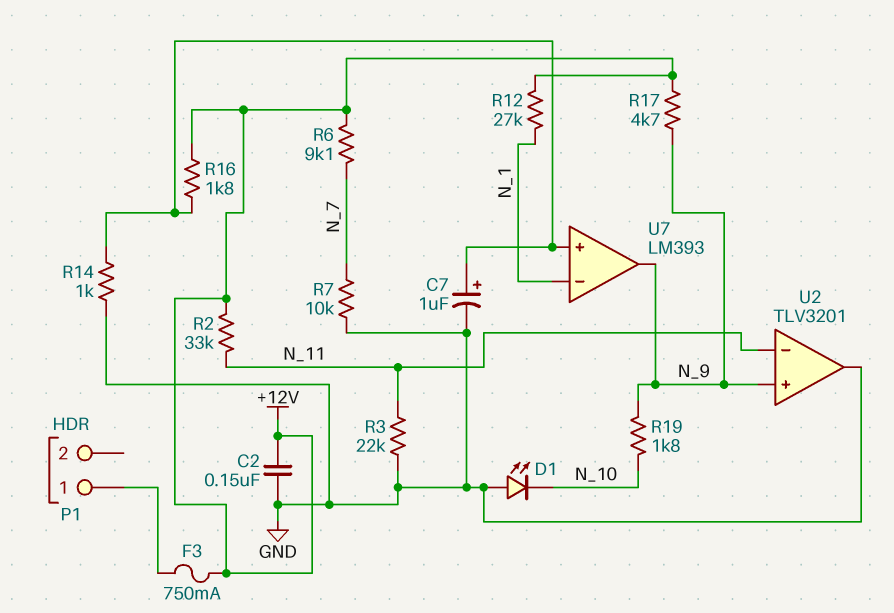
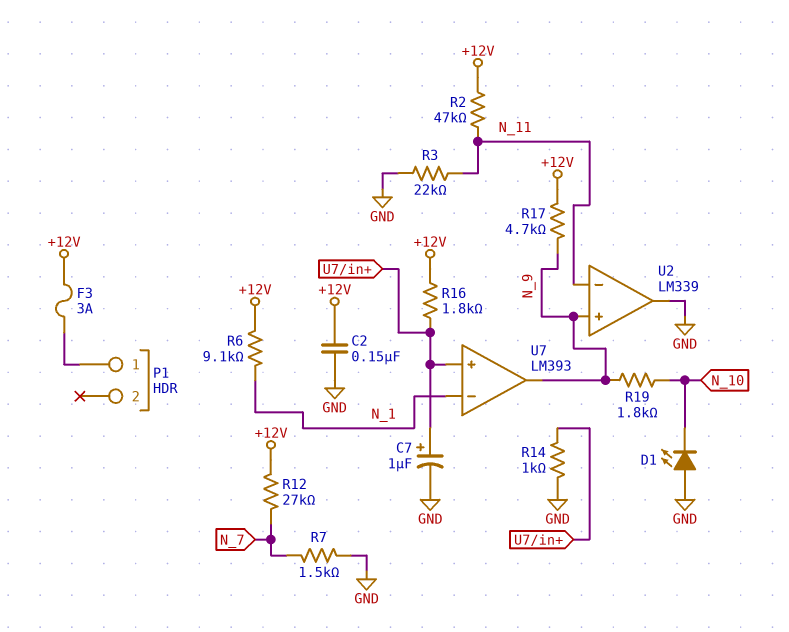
F3: 750mA (+12V, P1/1) -> 3A (+12V, P1/1)
R2: 33k (+12V, N_11) -> 47k (+12V, N_11)
R6: 9.1k (+12V, N_7) -> 9.1k (+12V, N_1)
R7: 10k (GND, N_7) -> 1.5k (GND, N_7)
R12: 27k (+12V, N_1) -> 27k (+12V, N_7)
U2: TLV3201 -> LM339

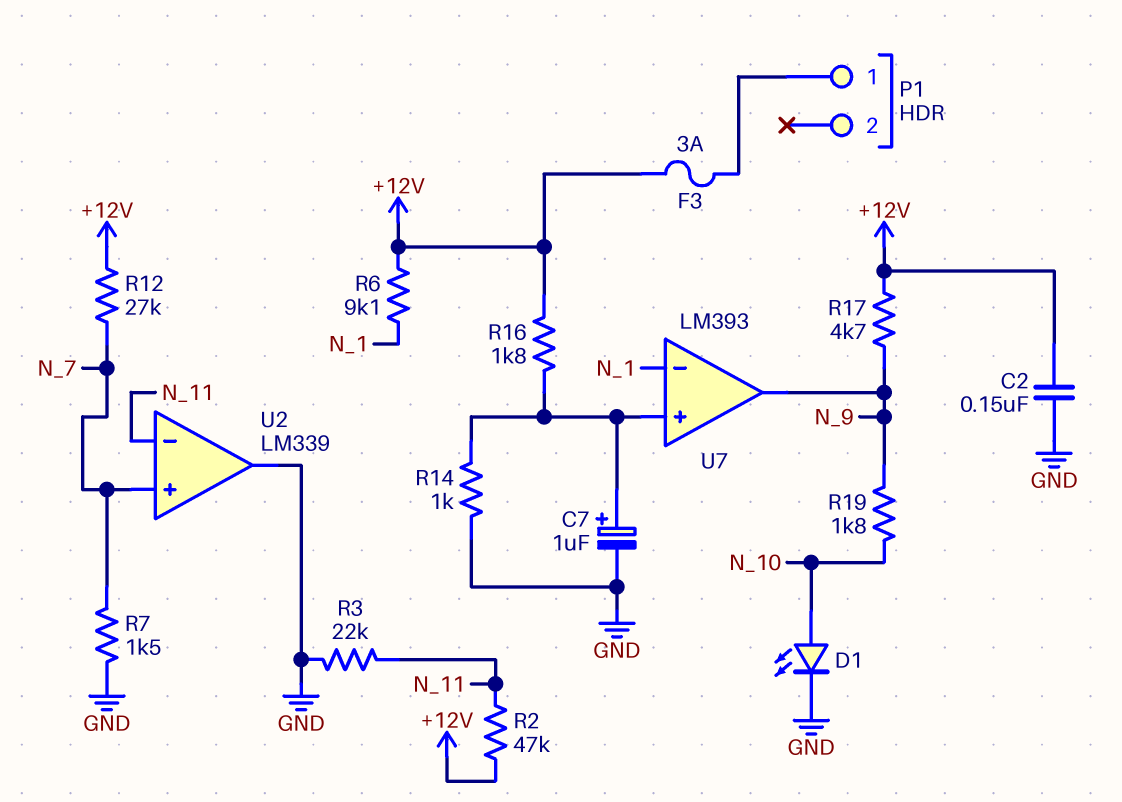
D1: LED (A GND, K N_10) -> LED (A N_10, K GND)
U2 pin in+: N_9 -> N_7

